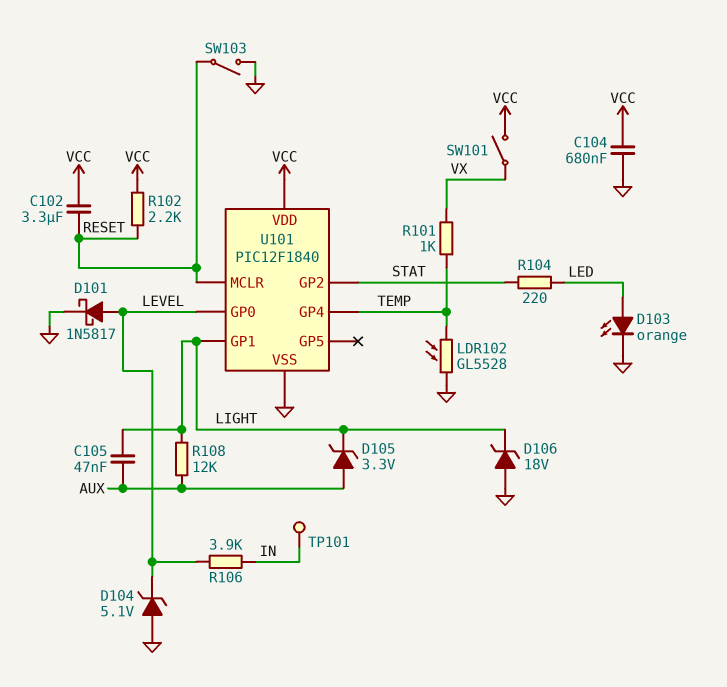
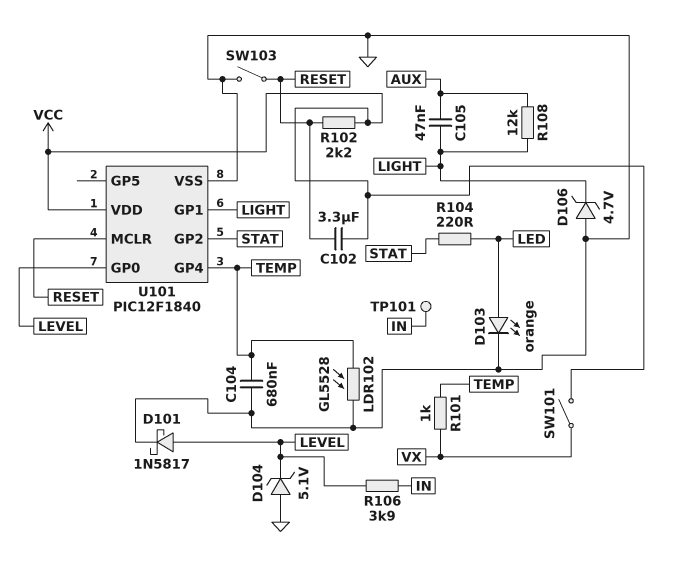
C104: 680nF (GND, VCC) -> 680nF (GND, TEMP)
D105: zener 3.3V (A AUX, K LIGHT) -> none
D106: zener 18V (A GND, K LIGHT) -> zener 4.7V (A GND, K LIGHT)

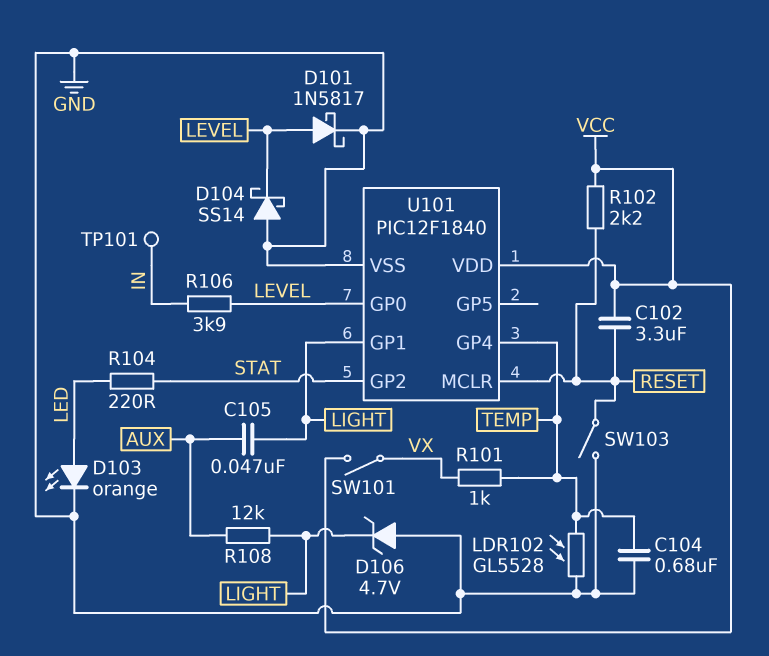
D104: zener 5.1V (A GND, K LEVEL) -> schottky SS14 (A GND, K LEVEL)

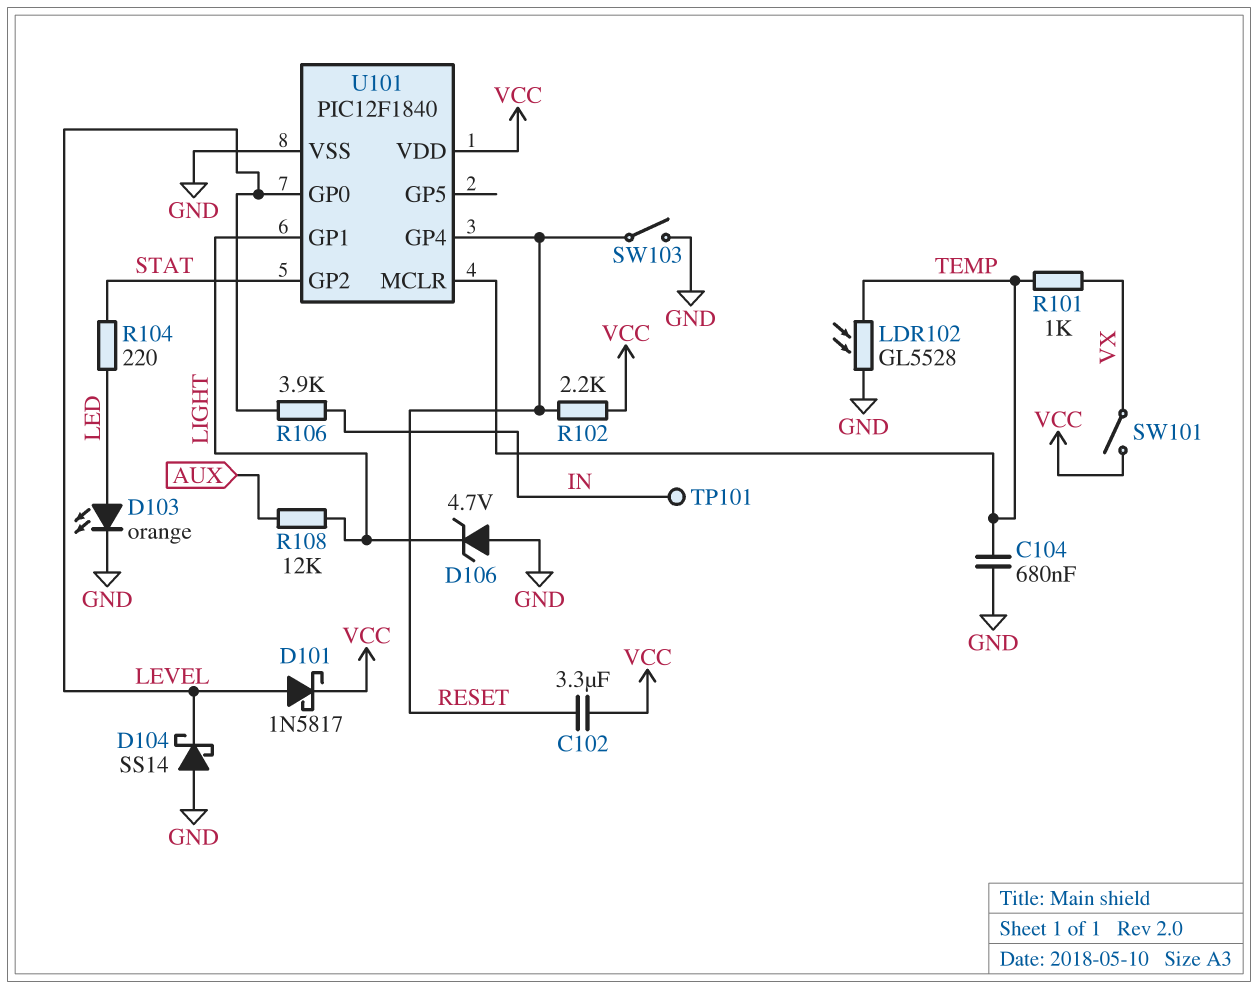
C105: 47nF (AUX, LIGHT) -> none
D101: schottky 1N5817 (A LEVEL, K GND) -> schottky 1N5817 (A LEVEL, K VCC)
U101 pin GP4: TEMP -> RESET
U101 pin MCLR: RESET -> TEMP

